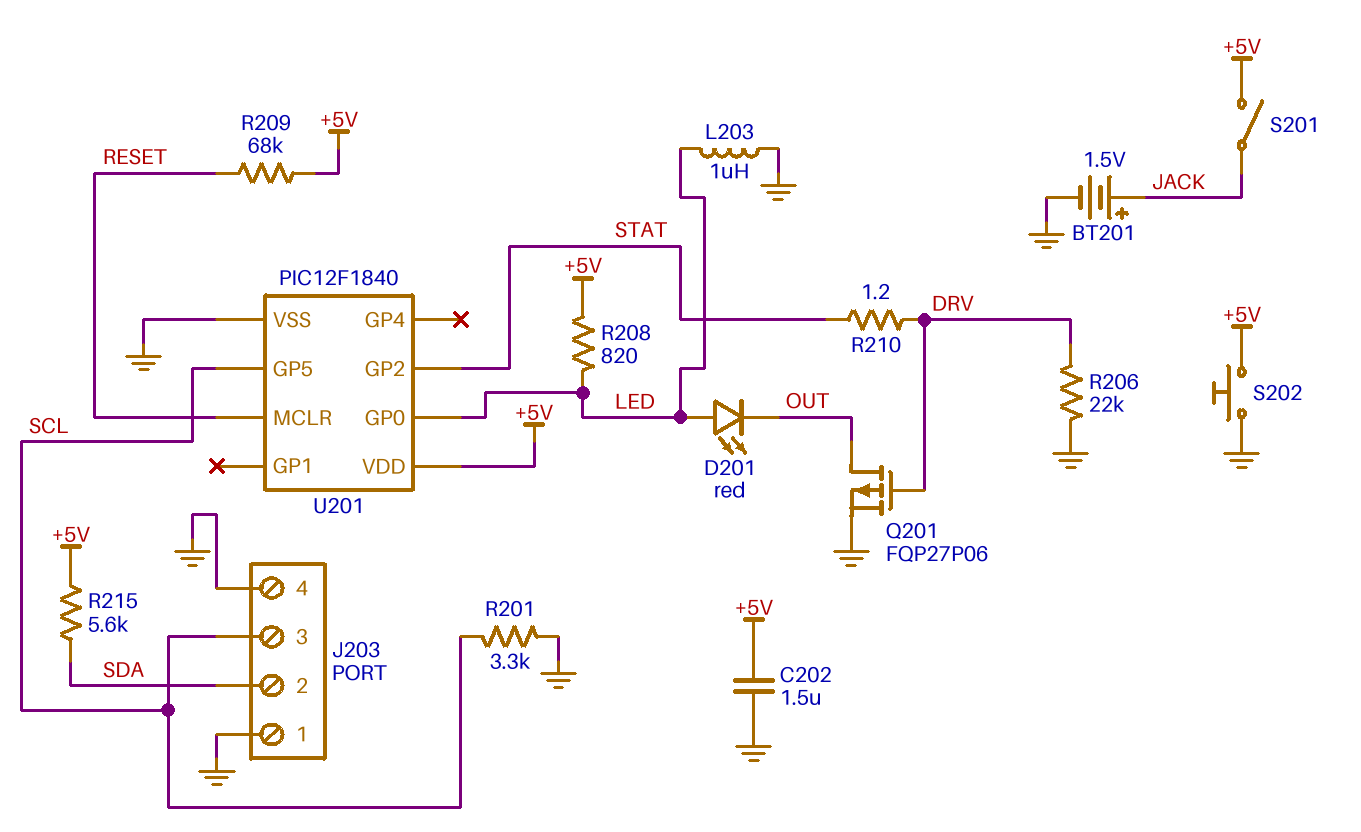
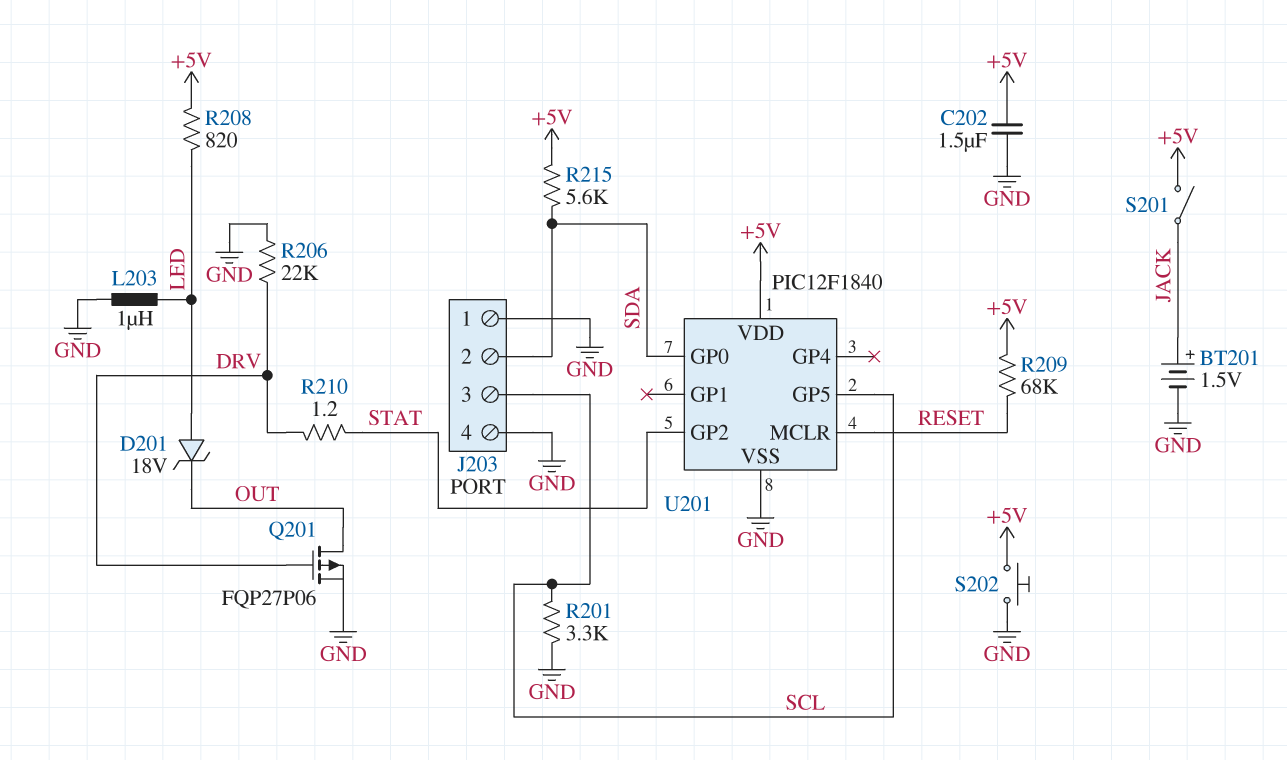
D201: LED red (A LED, K OUT) -> zener 18V (A LED, K OUT)
U201 pin GP0: LED -> SDA

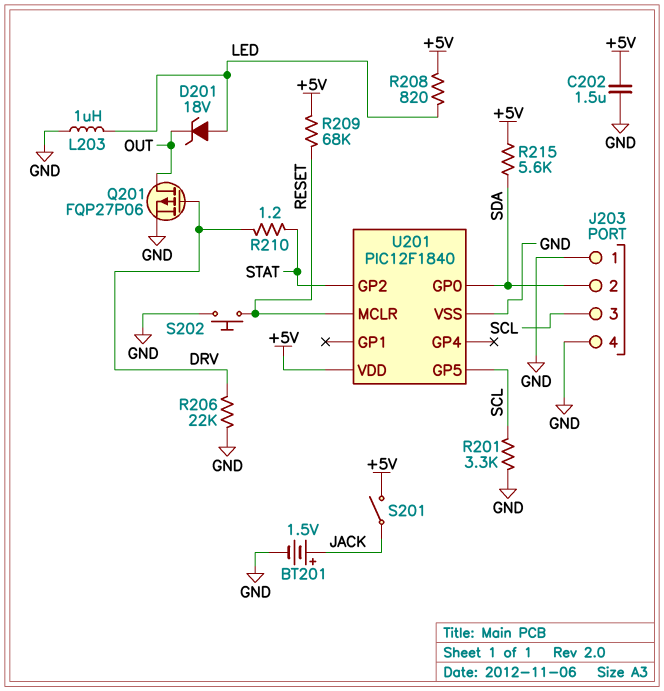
S202: button (+5V, GND) -> button (GND, RESET)

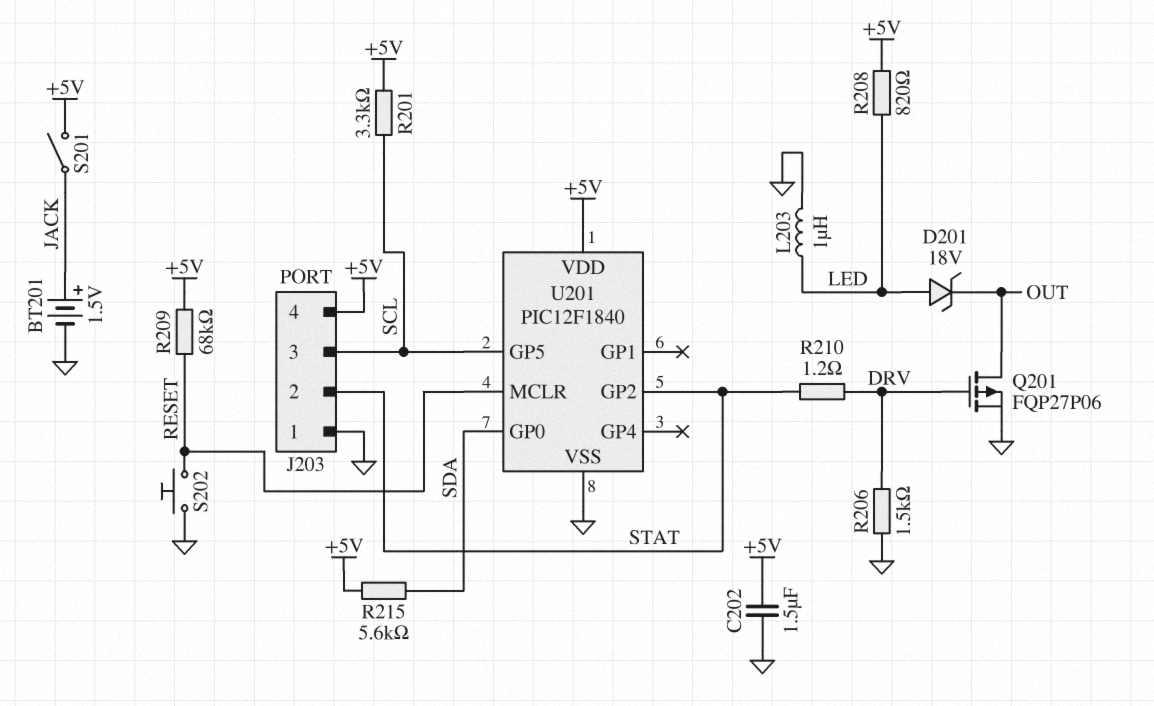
J203 pin 2: SDA -> STAT
J203 pin 4: GND -> +5V
R201: 3.3k (GND, SCL) -> 3.3k (+5V, SCL)
R206: 22k (DRV, GND) -> 1.5k (DRV, GND)

